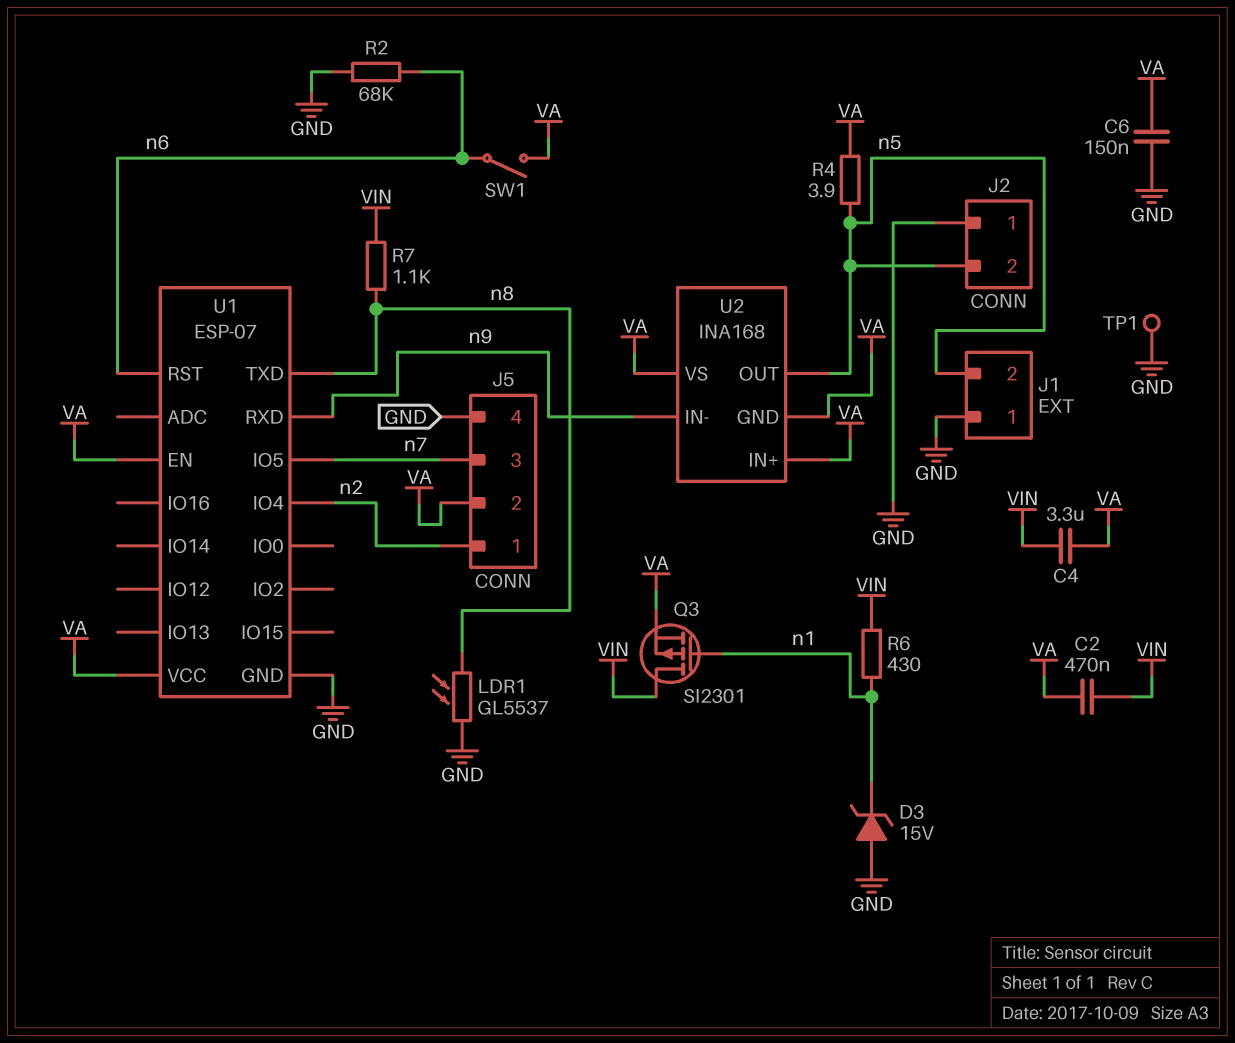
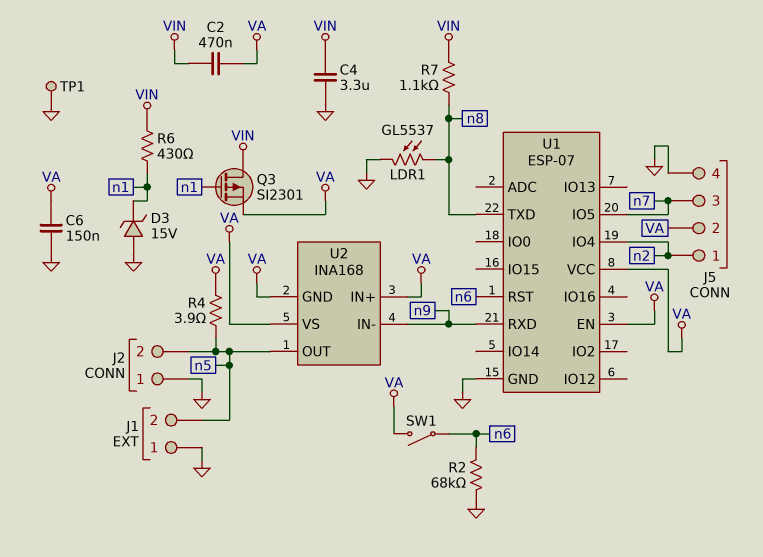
C4: 3.3uF (VA, VIN) -> 3.3uF (GND, VIN)

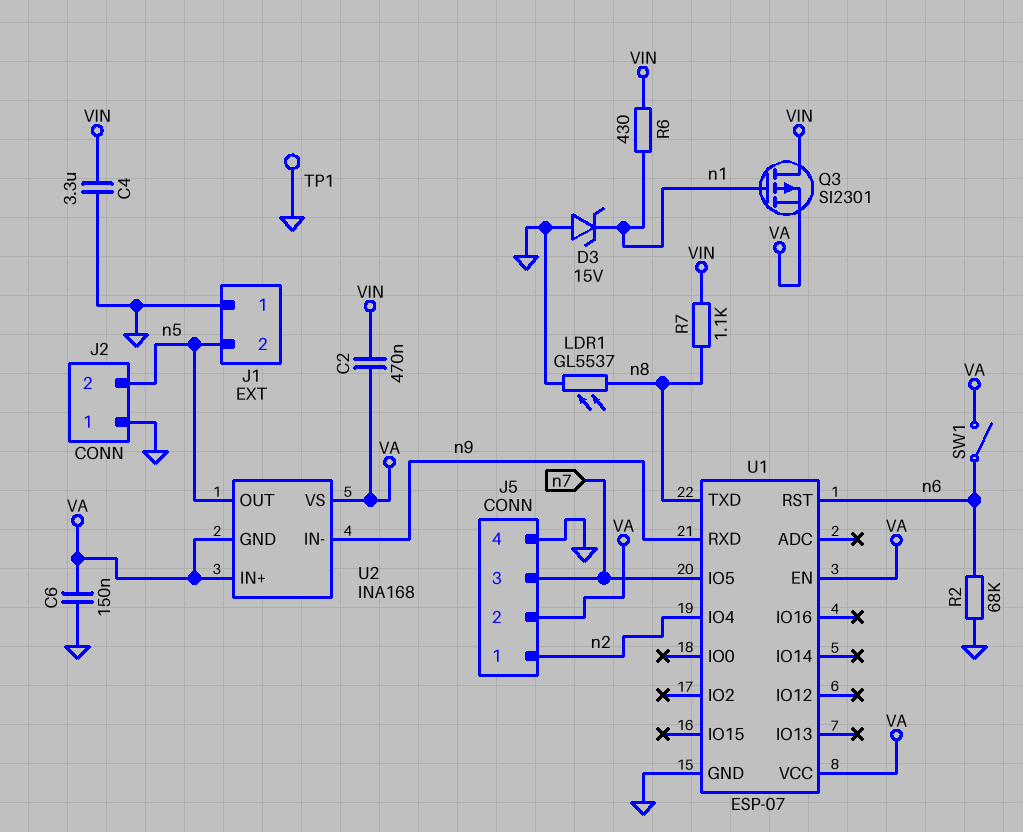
R4: 3.9 (VA, n5) -> none

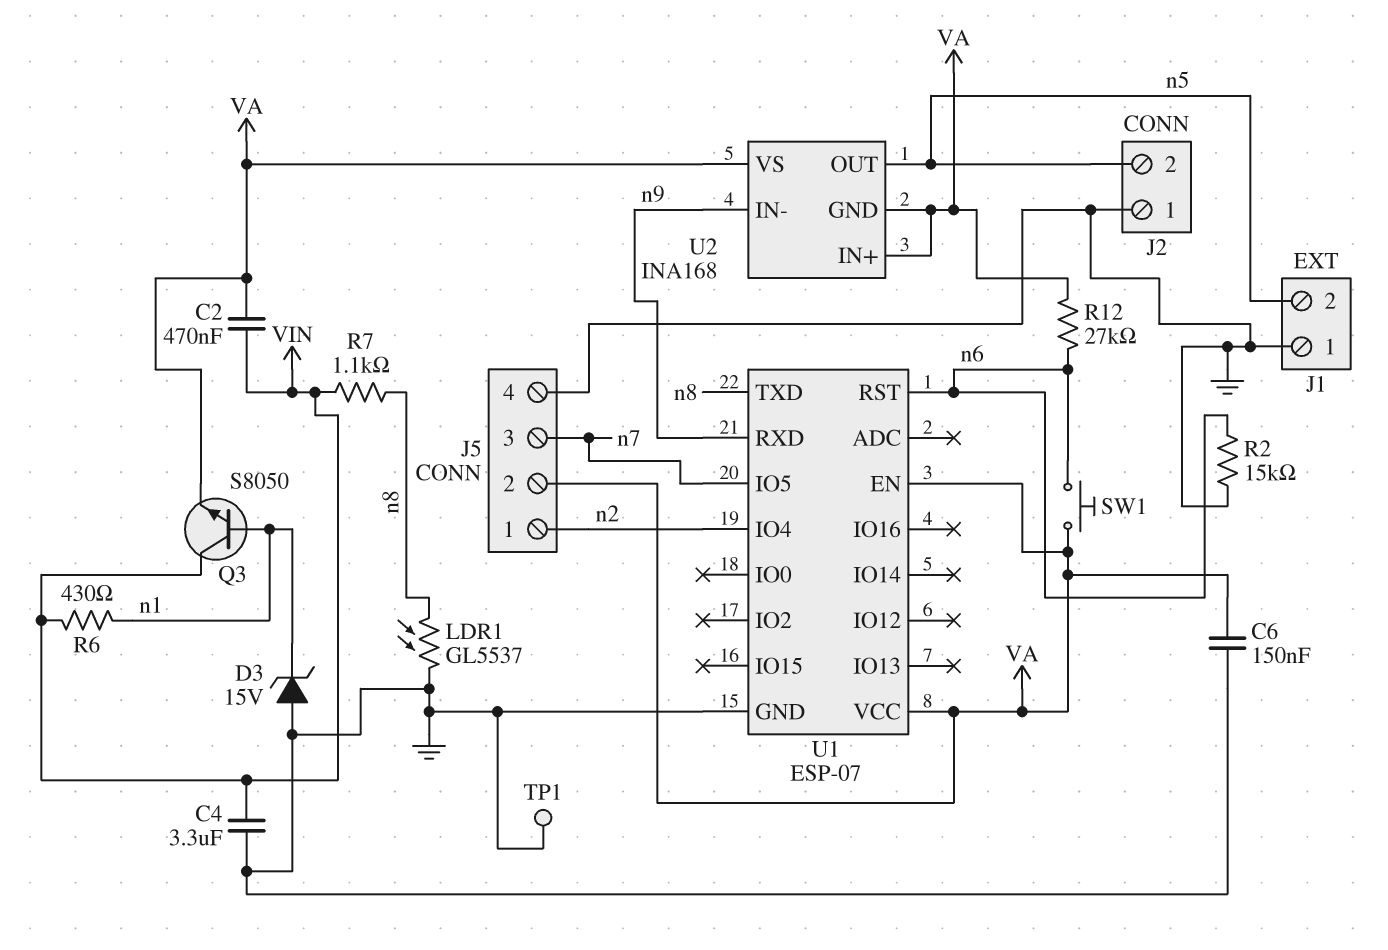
Q3: PMOS SI2301 (G n1, D VIN, S VA) -> NPN S8050 (B n1, C VIN, E VA)
R2: 68k (GND, n6) -> 15k (GND, n6)
R12: none -> 27k (VA, n6)
SW1: switch (VA, n6) -> button (VA, n6)

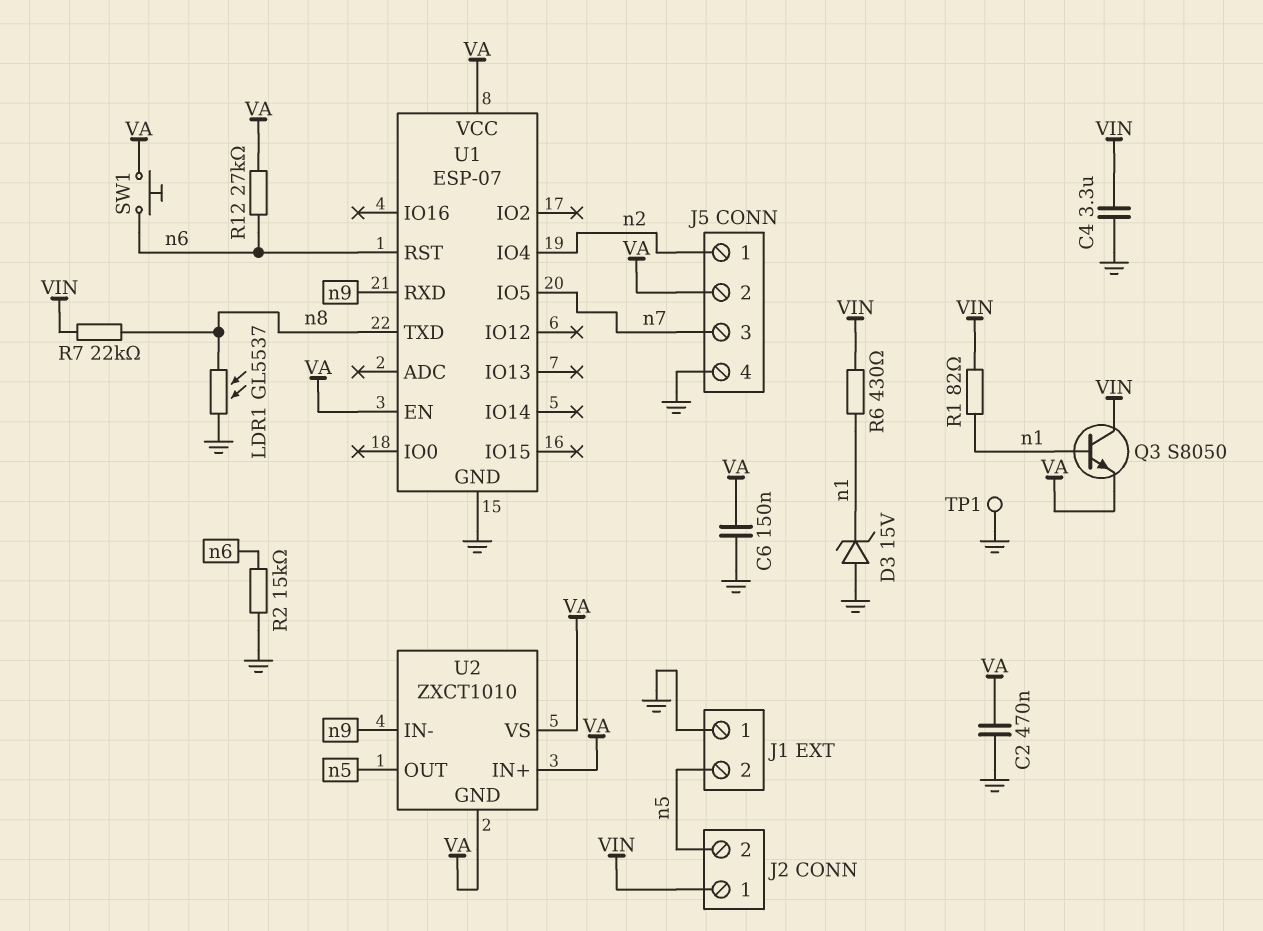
C2: 470nF (VA, VIN) -> 470nF (GND, VA)
J2 pin 1: GND -> VIN
R1: none -> 82 (VIN, n1)
R7: 1.1k (VIN, n8) -> 22k (VIN, n8)
U2: INA168 -> ZXCT1010

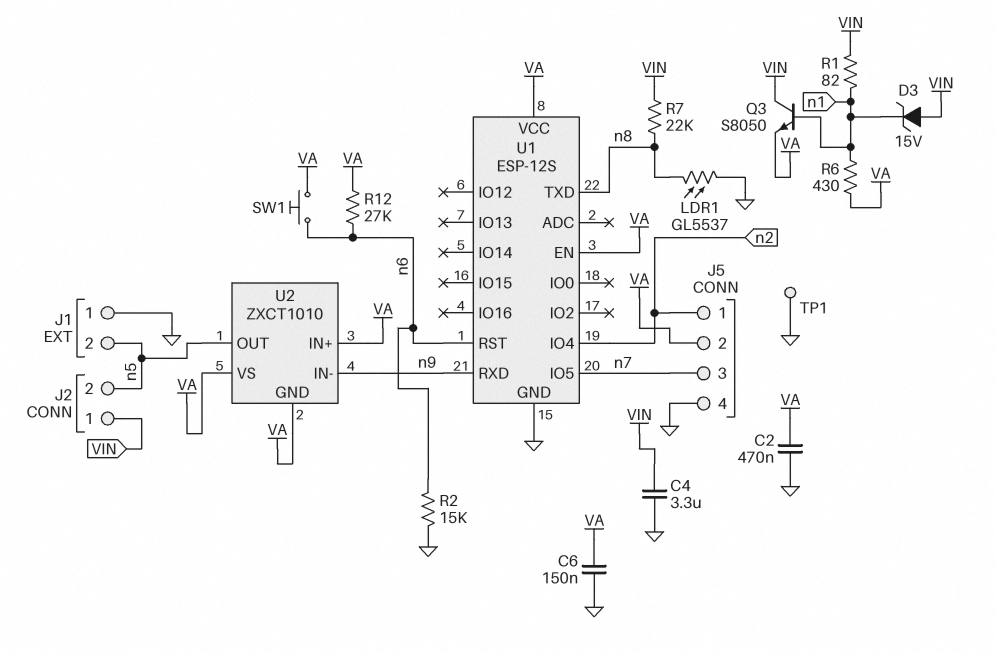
D3: zener 15V (A GND, K n1) -> zener 15V (A VIN, K n1)
R6: 430 (VIN, n1) -> 430 (VA, n1)
U1: ESP-07 -> ESP-12S

